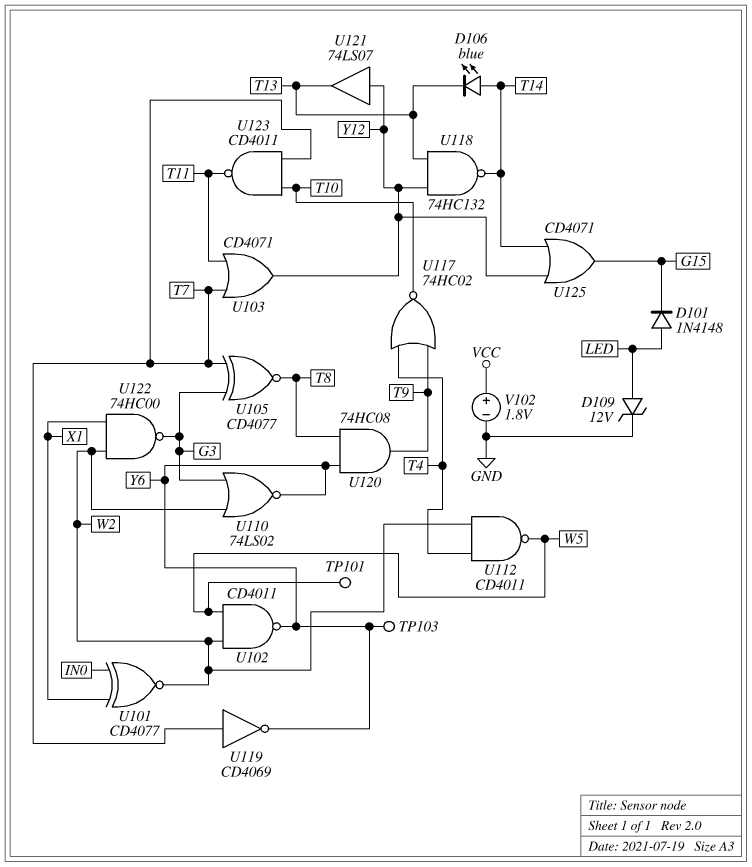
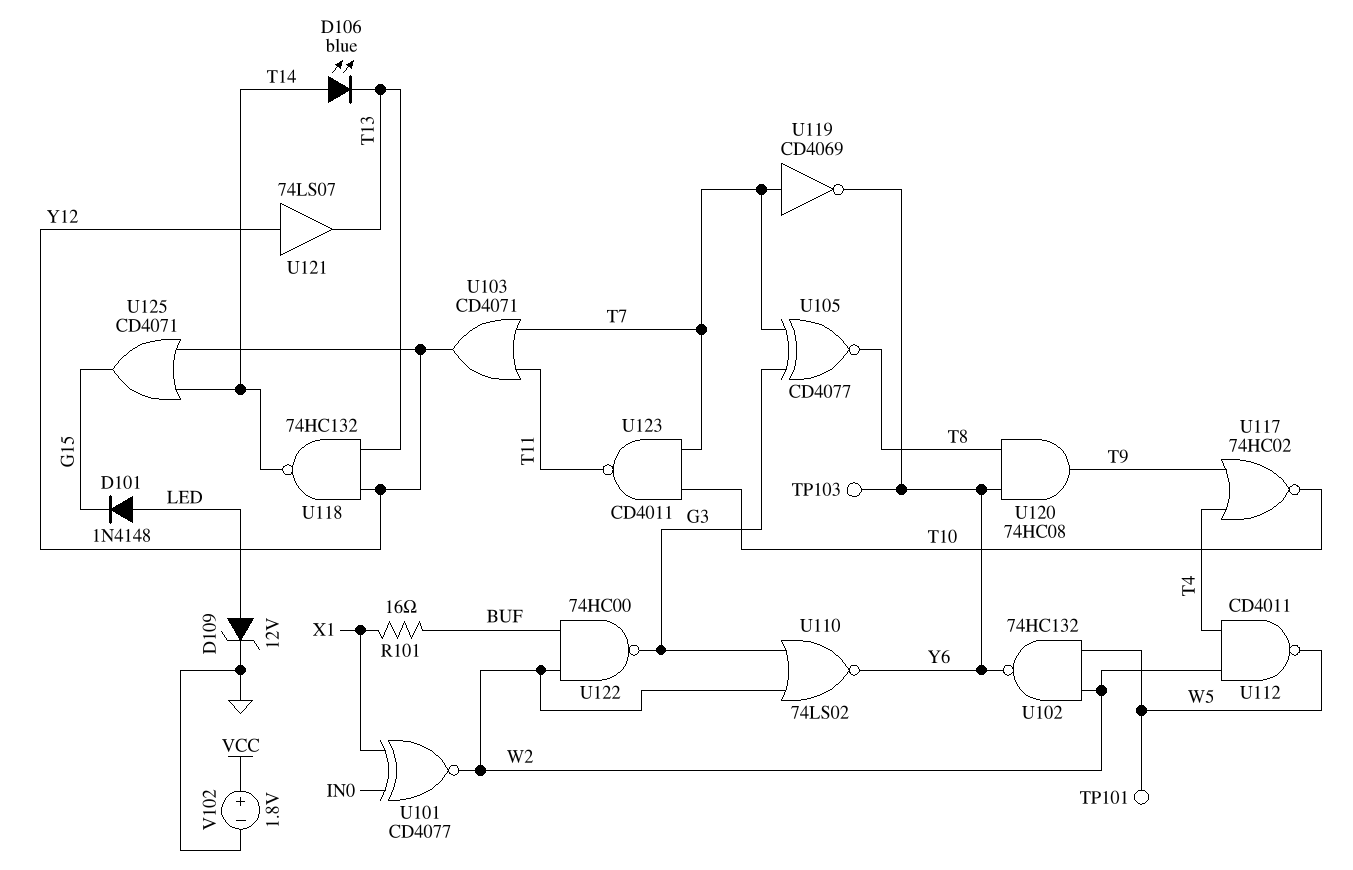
R101: none -> 16 (BUF, X1)
U102: NAND CD4011 (in W2, in W5, out Y6) -> NAND 74HC132 (in W2, in W5, out Y6)
U122: NAND 74HC00 (in W2, in X1, out G3) -> NAND 74HC00 (in BUF, in W2, out G3)

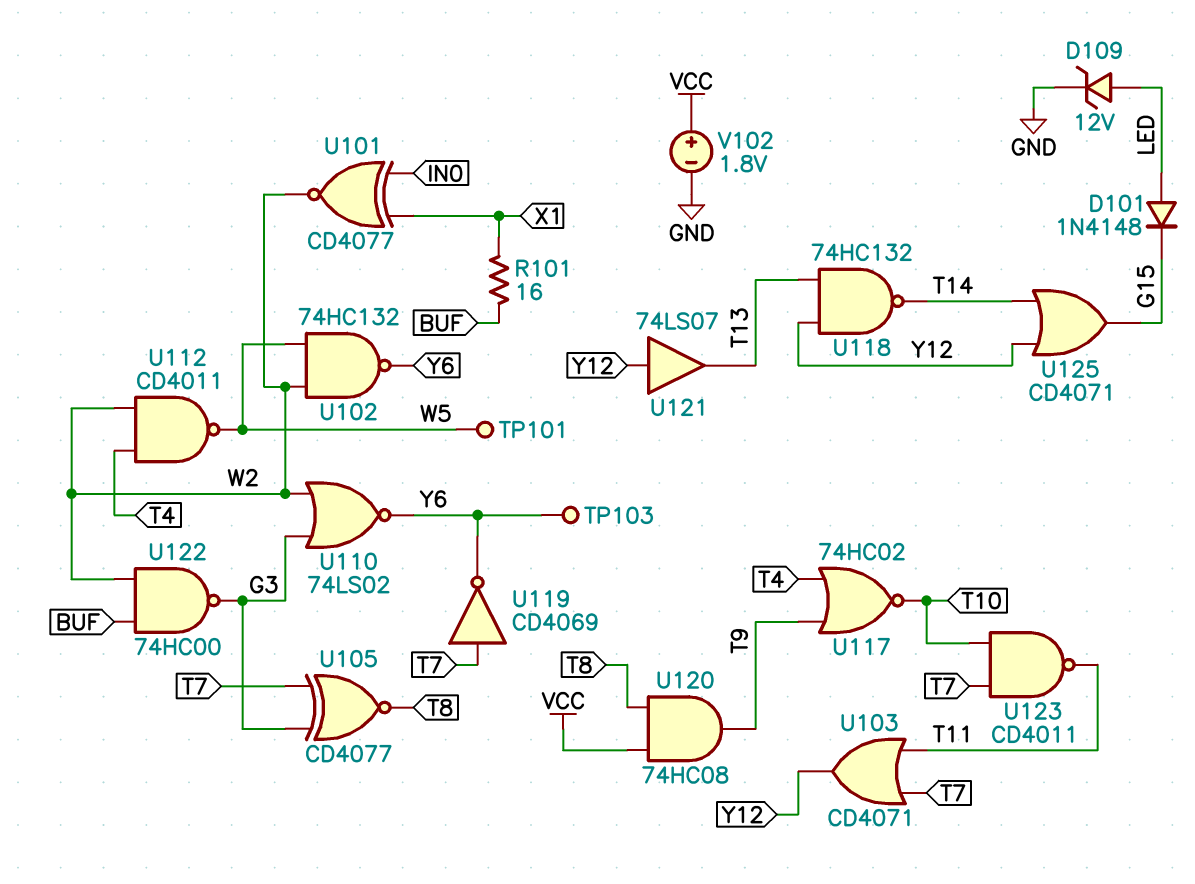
D106: LED blue (A T14, K T13) -> none
U120: AND 74HC08 (in T8, in Y6, out T9) -> AND 74HC08 (in T8, in VCC, out T9)

